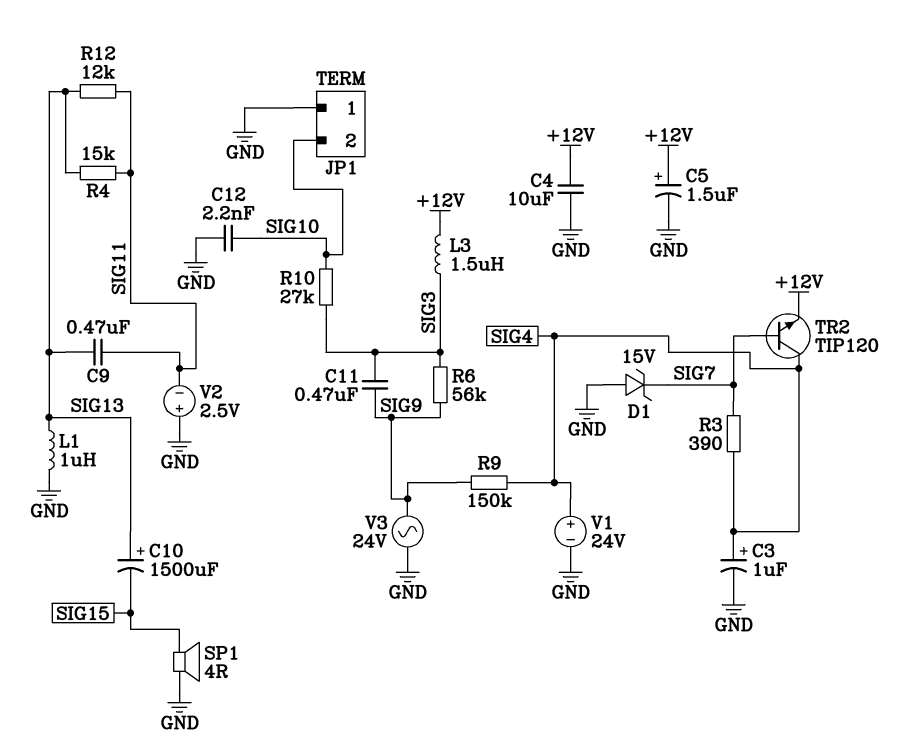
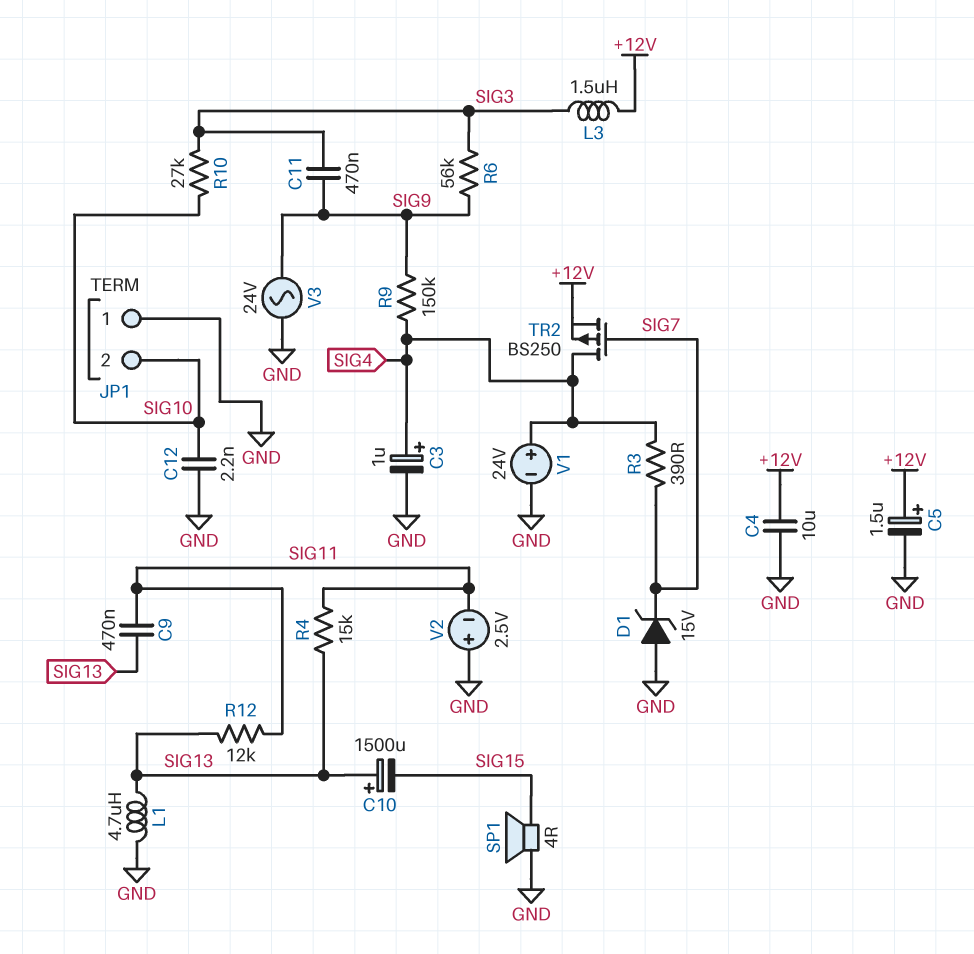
L1: 1uH (GND, SIG13) -> 4.7uH (GND, SIG13)
TR2: NPN TIP120 (B SIG7, C SIG4, E +12V) -> PMOS BS250 (G SIG7, D SIG4, S +12V)

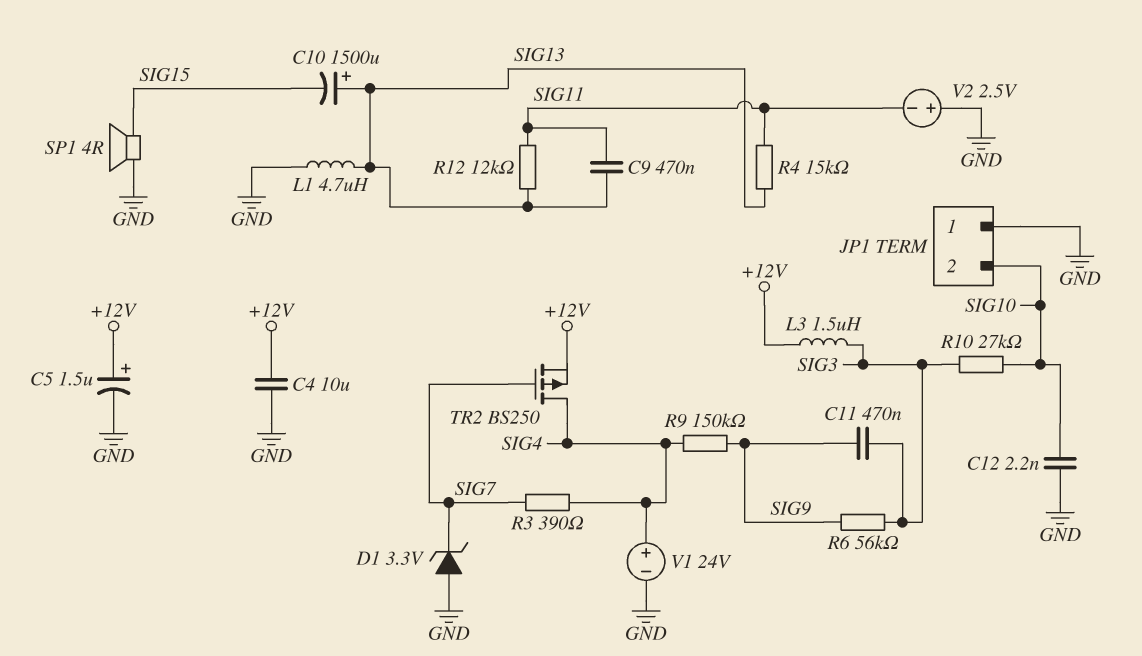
C3: 1uF (plus SIG4, minus GND) -> none
D1: zener 15V (A GND, K SIG7) -> zener 3.3V (A GND, K SIG7)
V3: AC 24V (GND, SIG9) -> none

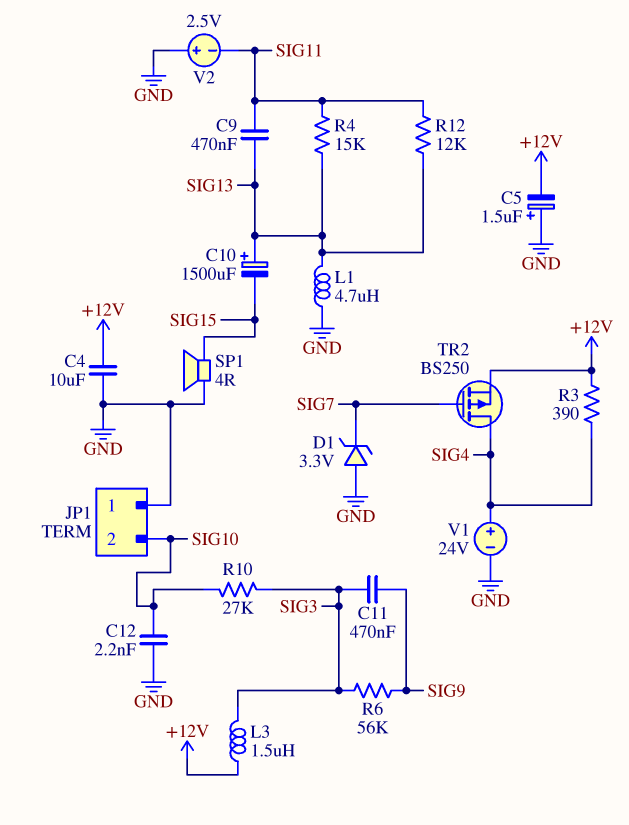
C5: 1.5uF (plus +12V, minus GND) -> 1.5uF (plus GND, minus +12V)
R3: 390 (SIG4, SIG7) -> 390 (+12V, SIG4)
R9: 150k (SIG4, SIG9) -> none

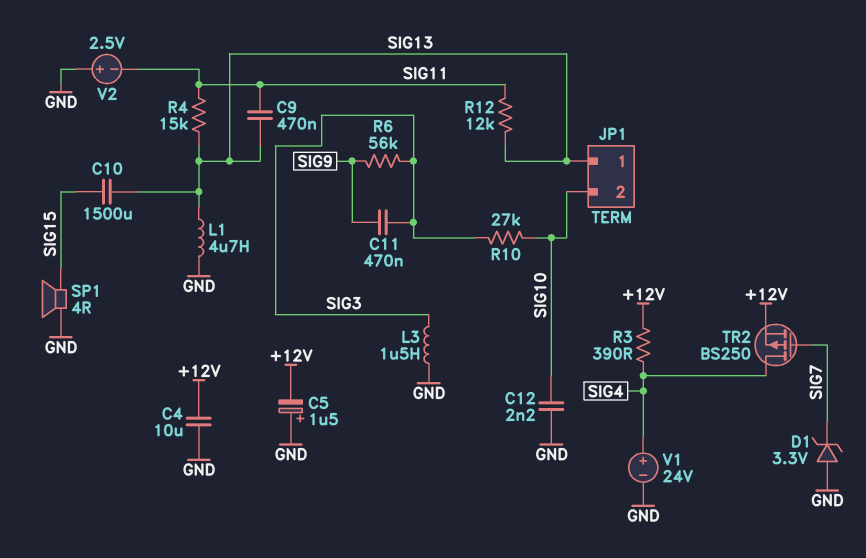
C10: 1500uF (plus SIG13, minus SIG15) -> 1500uF (SIG13, SIG15)
JP1 pin 1: GND -> SIG13
L3: 1.5uH (+12V, SIG3) -> 1.5uH (GND, SIG3)

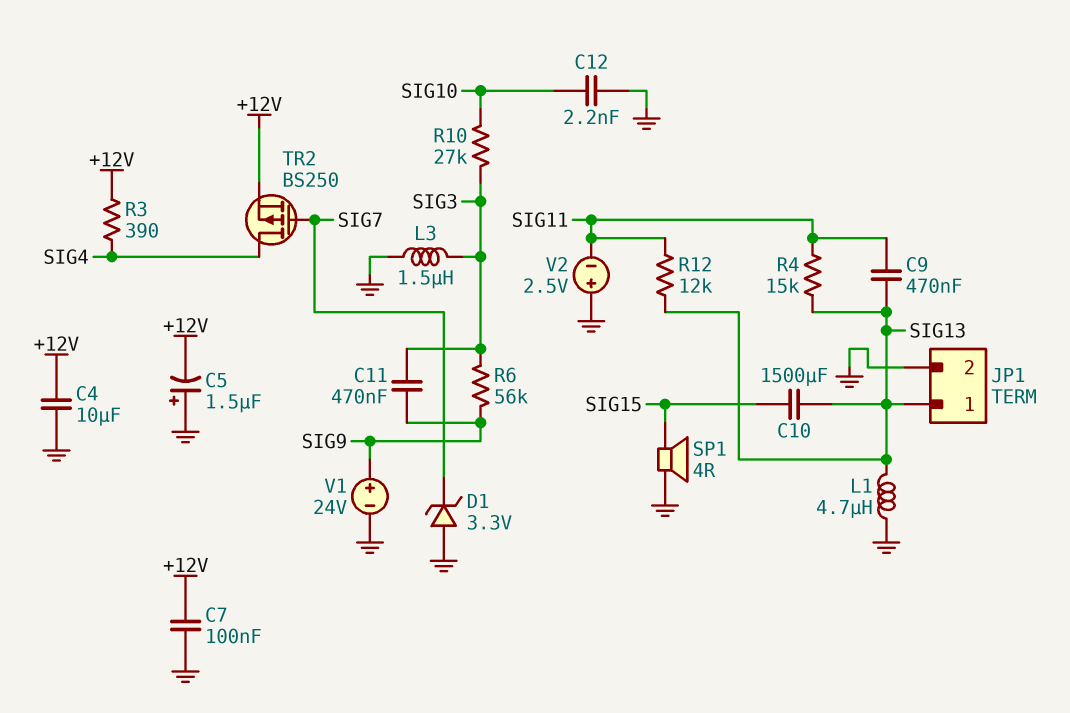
C7: none -> 100nF (+12V, GND)
JP1 pin 2: SIG10 -> GND
V1: 24V (plus SIG4, minus GND) -> 24V (plus SIG9, minus GND)

